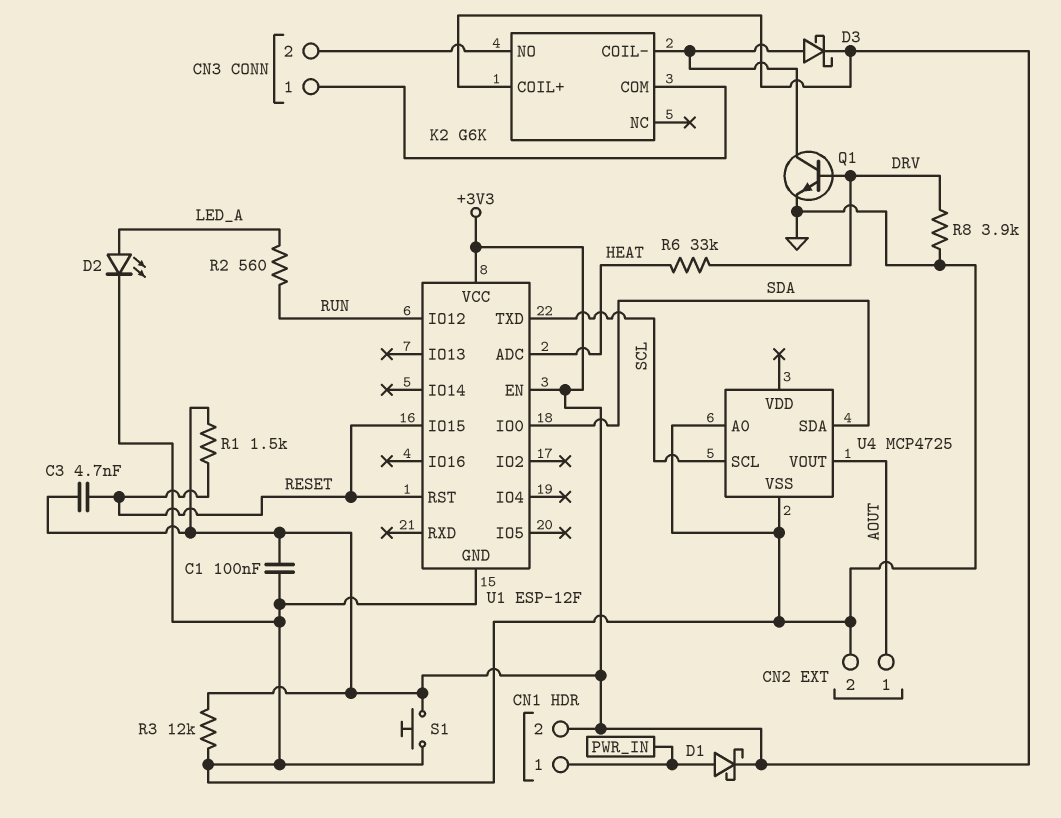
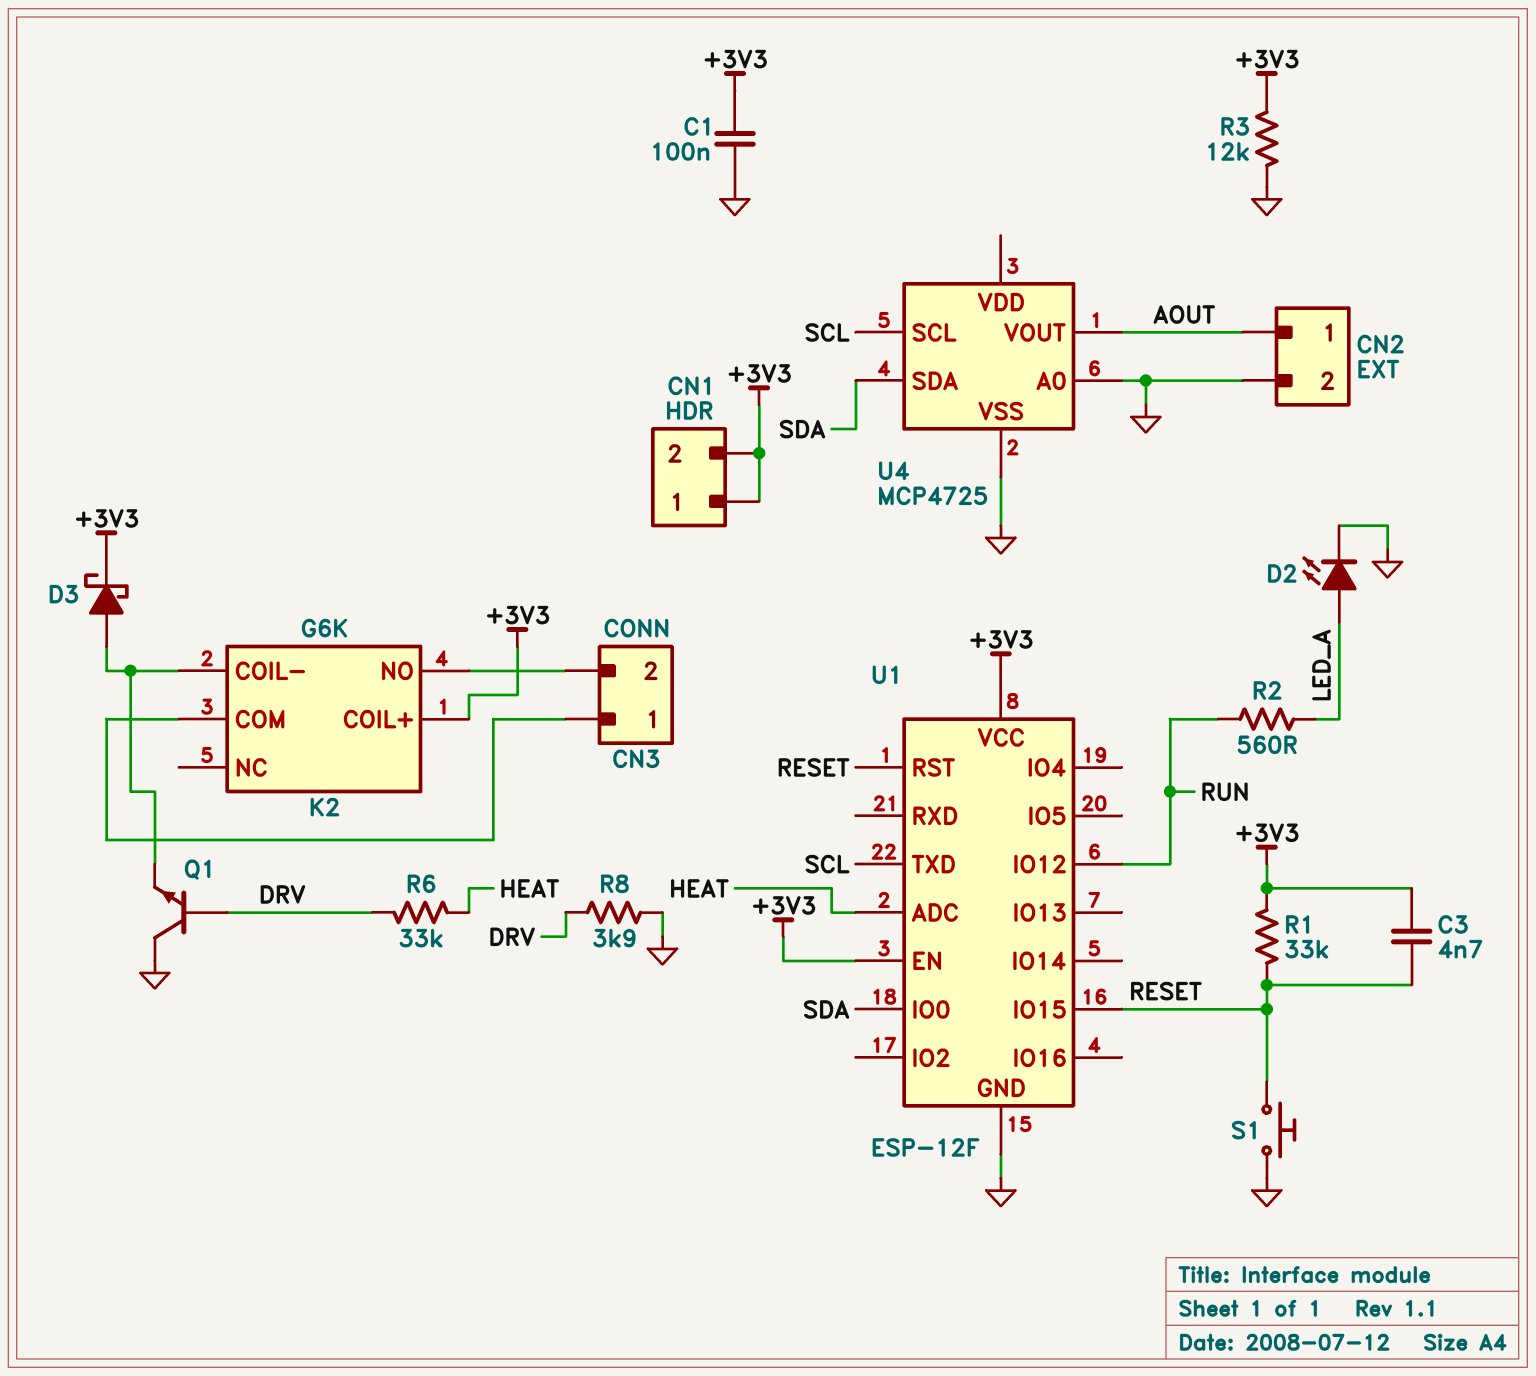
CN1 pin 1: PWR_IN -> +3V3
D1: schottky (A PWR_IN, K +3V3) -> none
Q1: NPN (B DRV, C K2/COIL-, E GND) -> NPN (B DRV, C GND, E K2/COIL-)
R1: 1.5k (+3V3, RESET) -> 33k (+3V3, RESET)
S1: button (+3V3, GND) -> button (GND, RESET)

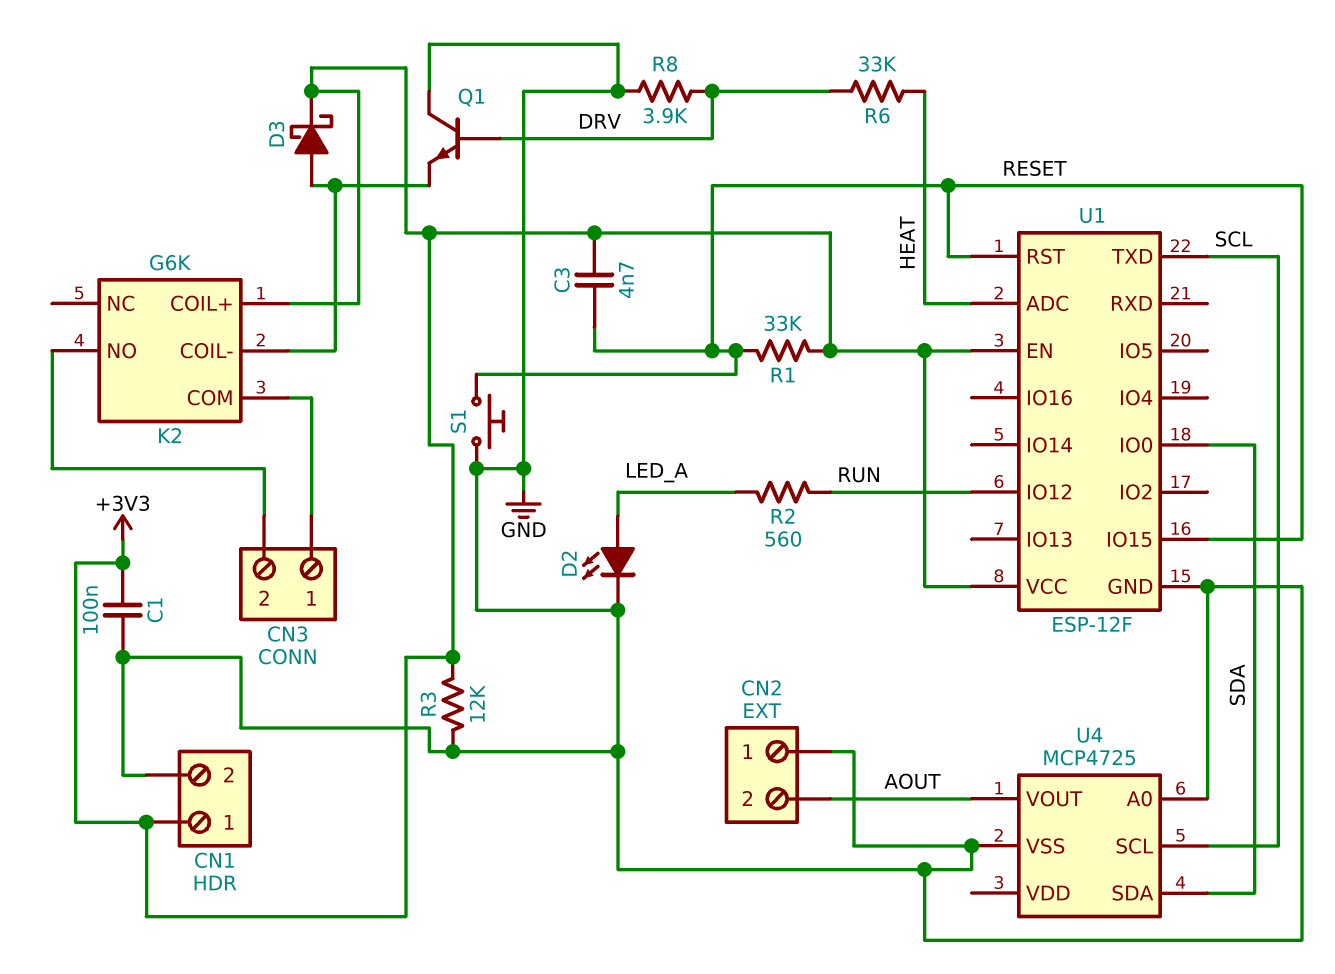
CN1 pin 2: +3V3 -> GND
CN2 pin 1: AOUT -> GND
CN2 pin 2: GND -> AOUT

